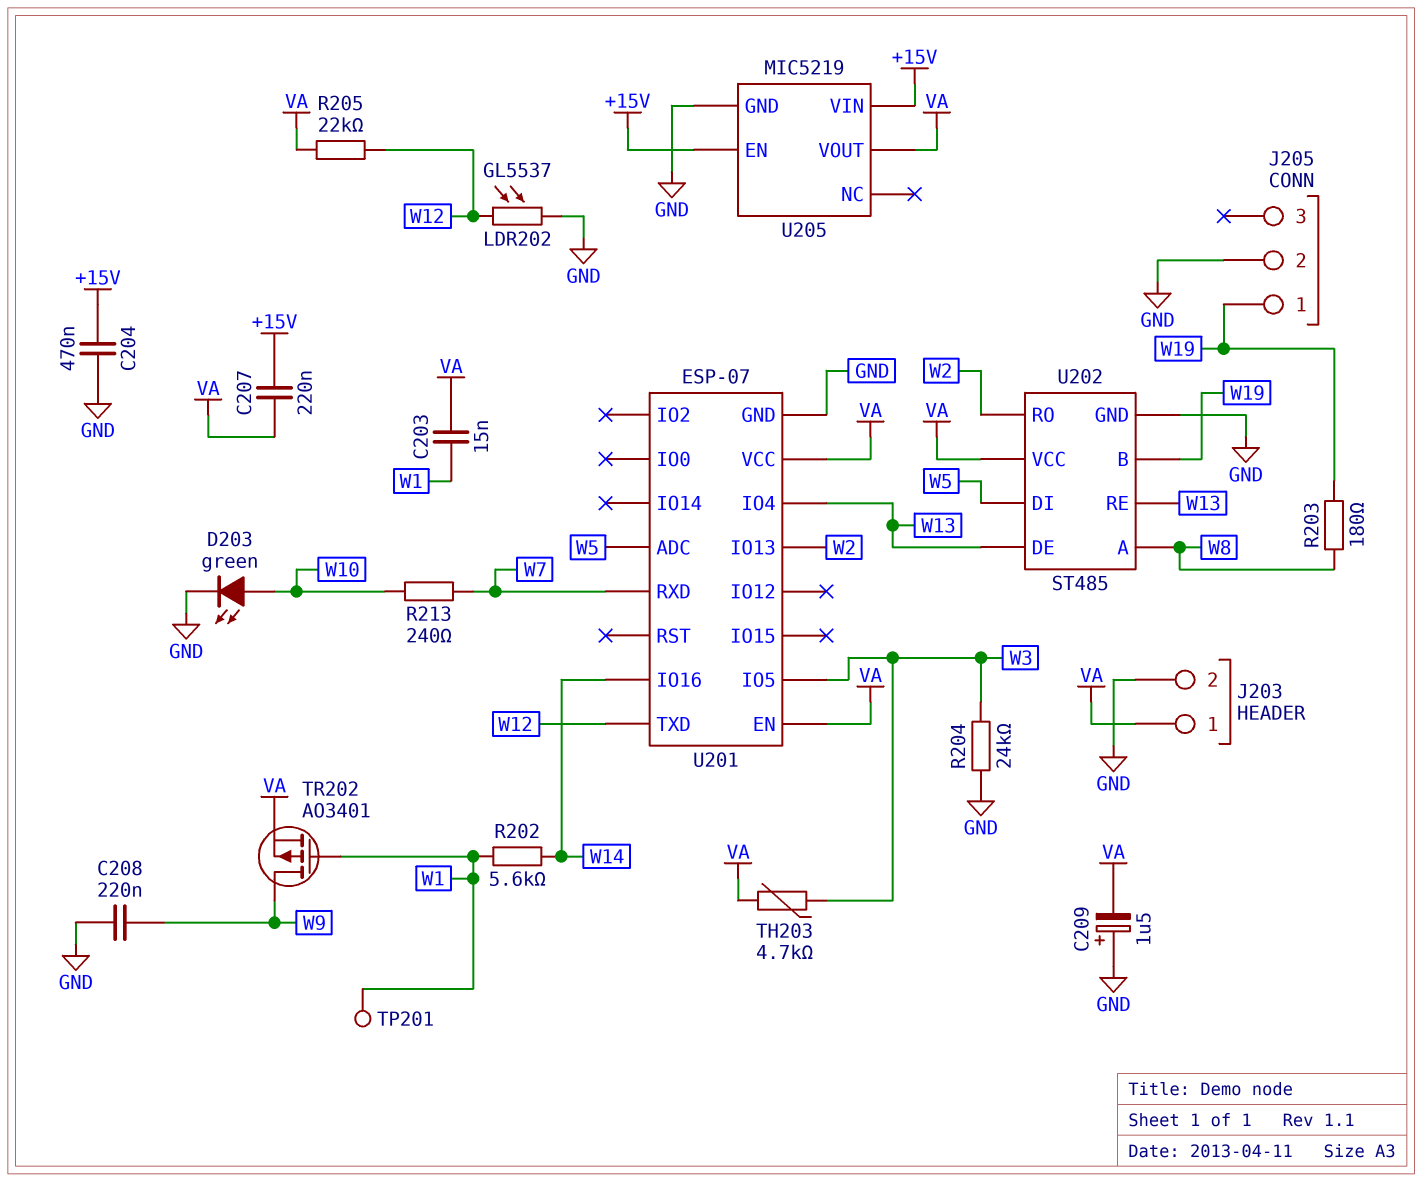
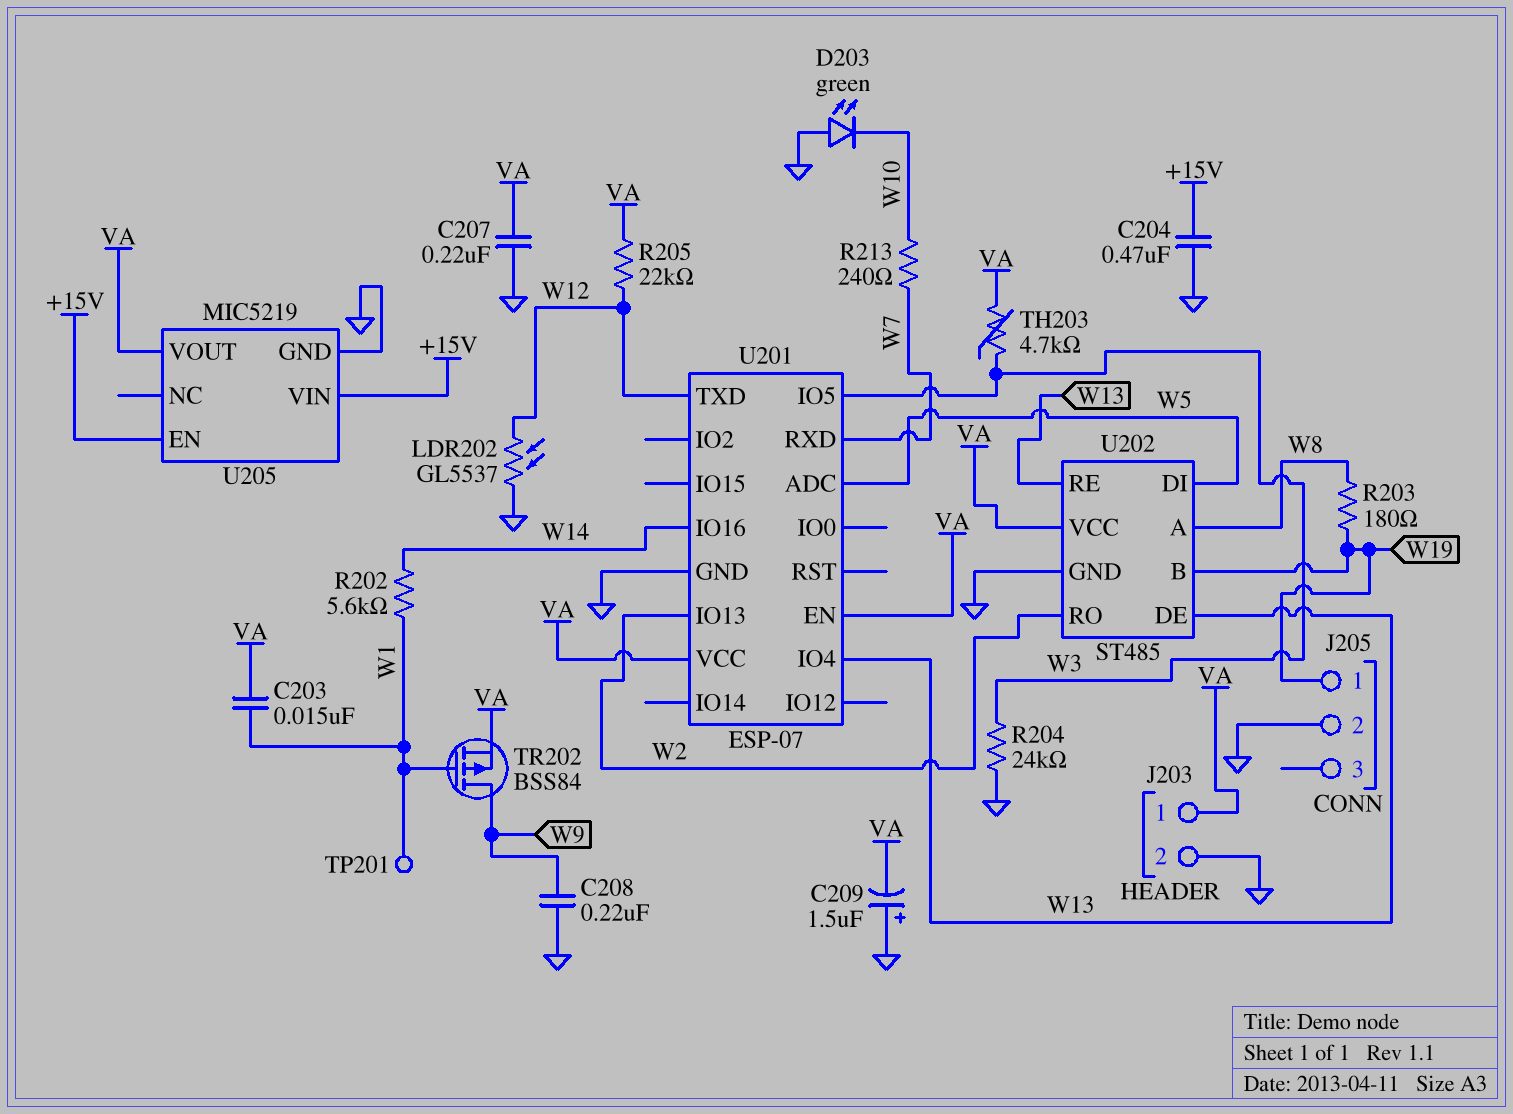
C207: 220nF (+15V, VA) -> 220nF (GND, VA)
D203: LED green (A W10, K GND) -> LED green (A GND, K W10)
TR202: PMOS AO3401 (G W1, D W9, S VA) -> PMOS BSS84 (G W1, D W9, S VA)

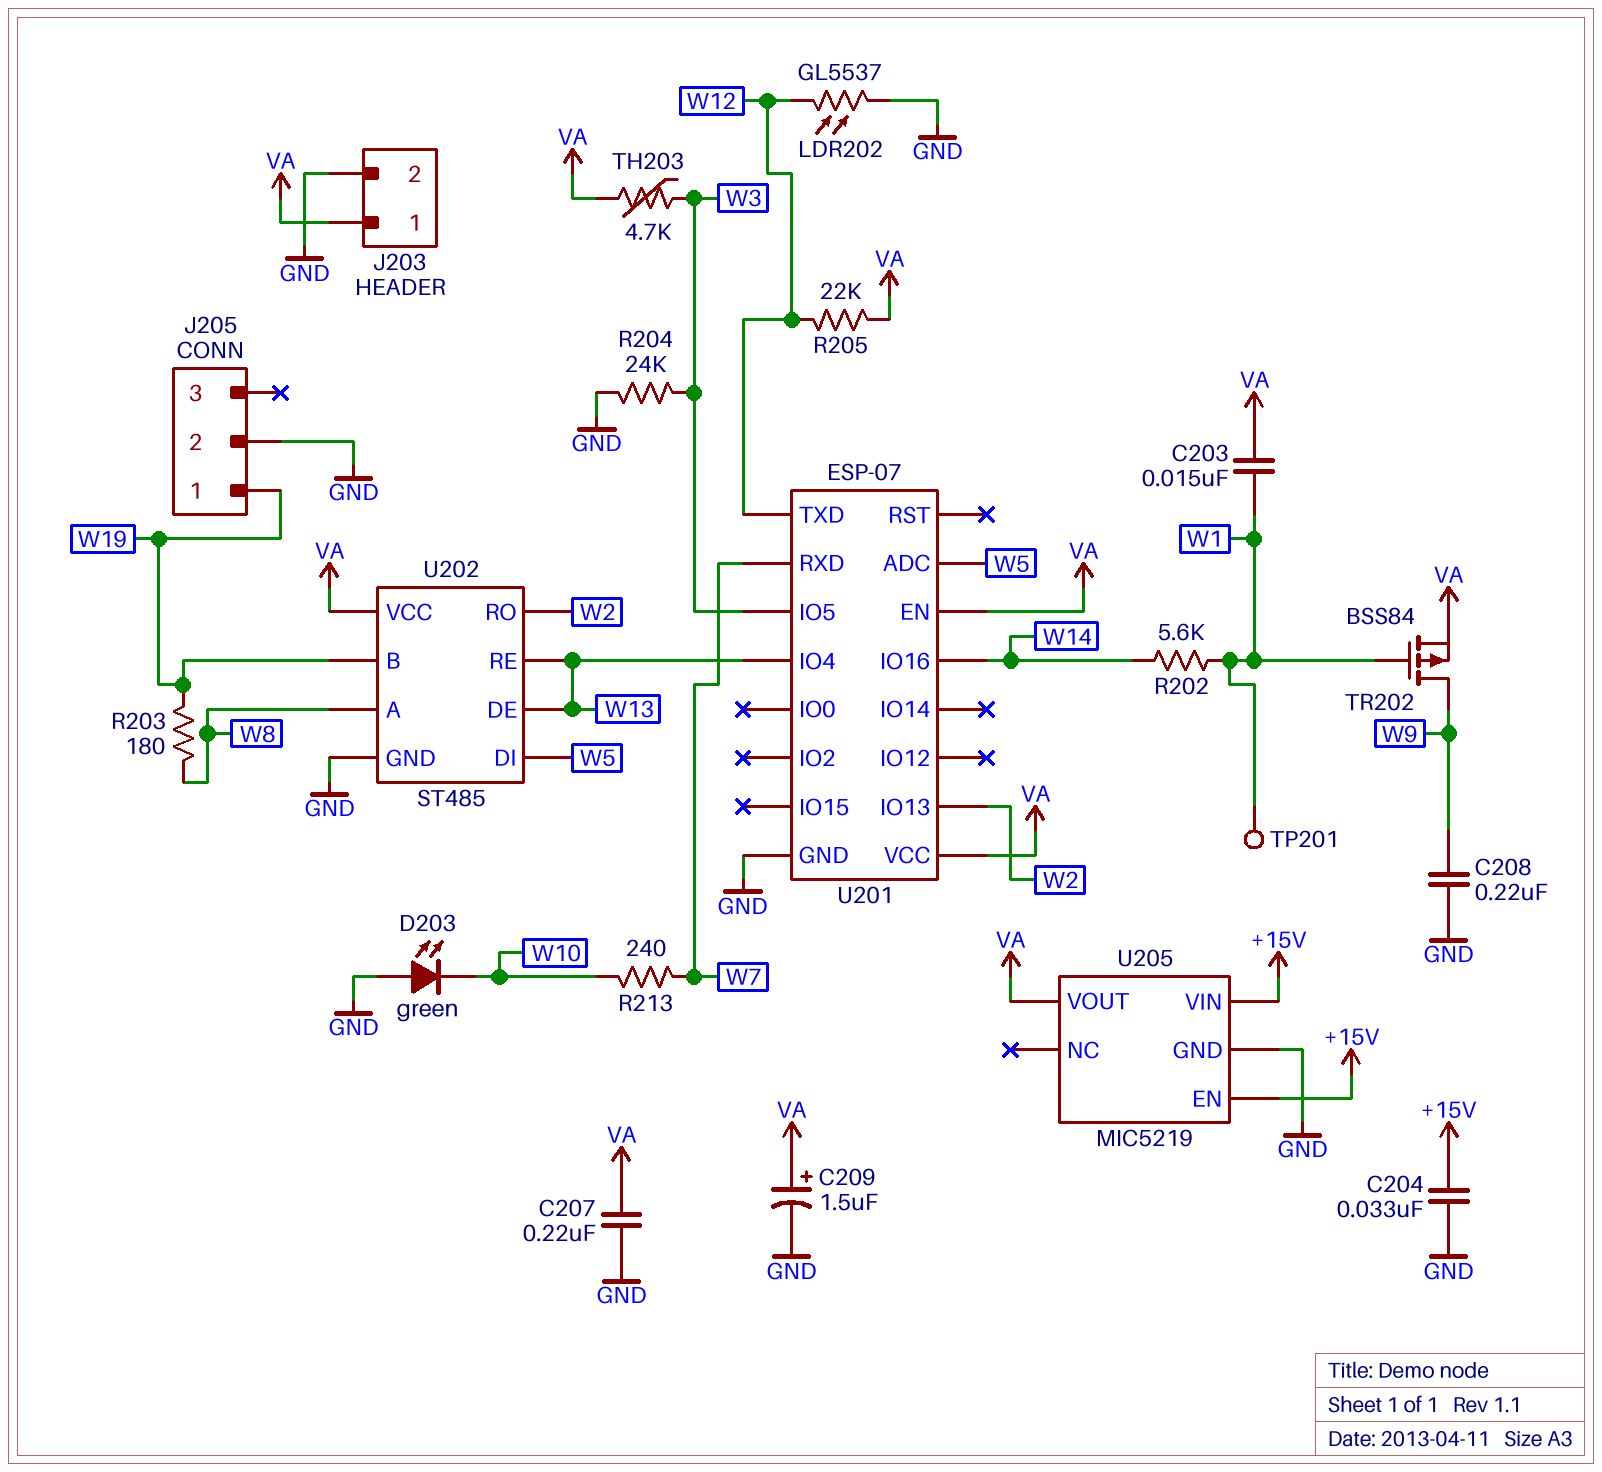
C204: 470nF (+15V, GND) -> 33nF (+15V, GND)
C209: 1.5uF (plus GND, minus VA) -> 1.5uF (plus VA, minus GND)

